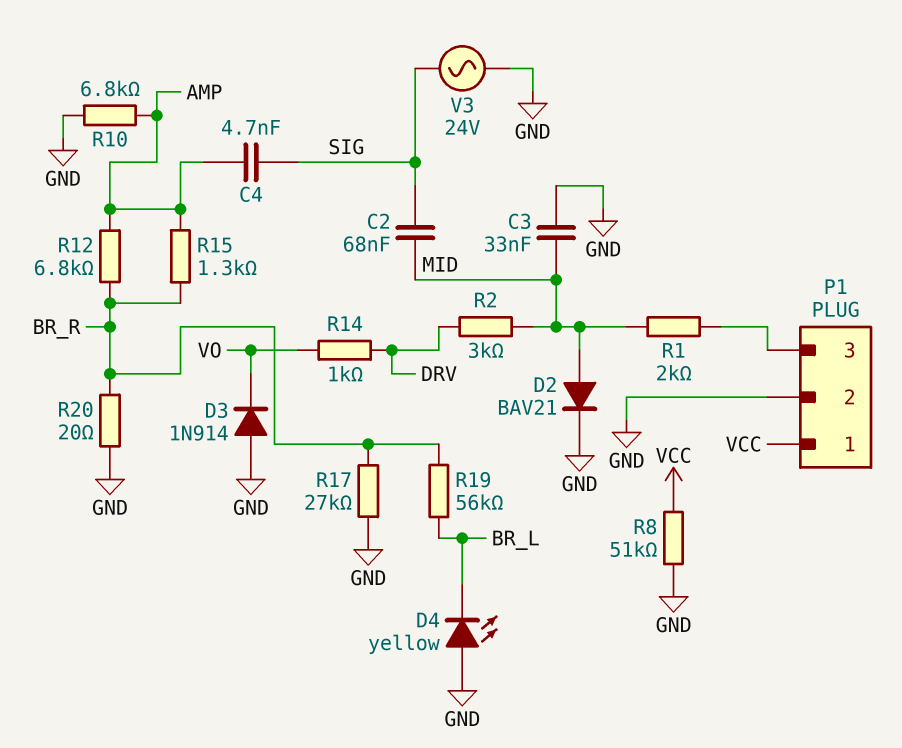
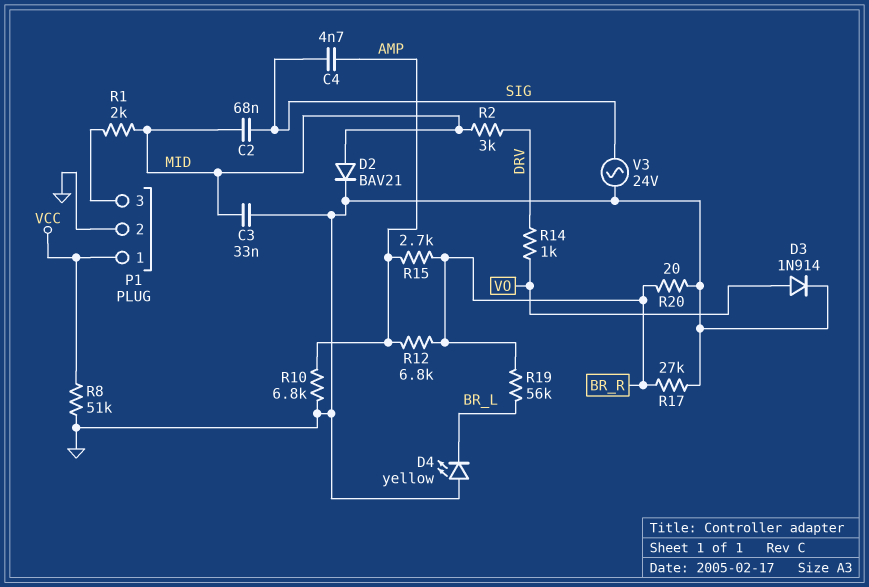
D3: diode 1N914 (A GND, K VO) -> diode 1N914 (A VO, K GND)
R15: 1.3k (AMP, BR_R) -> 2.7k (AMP, BR_R)

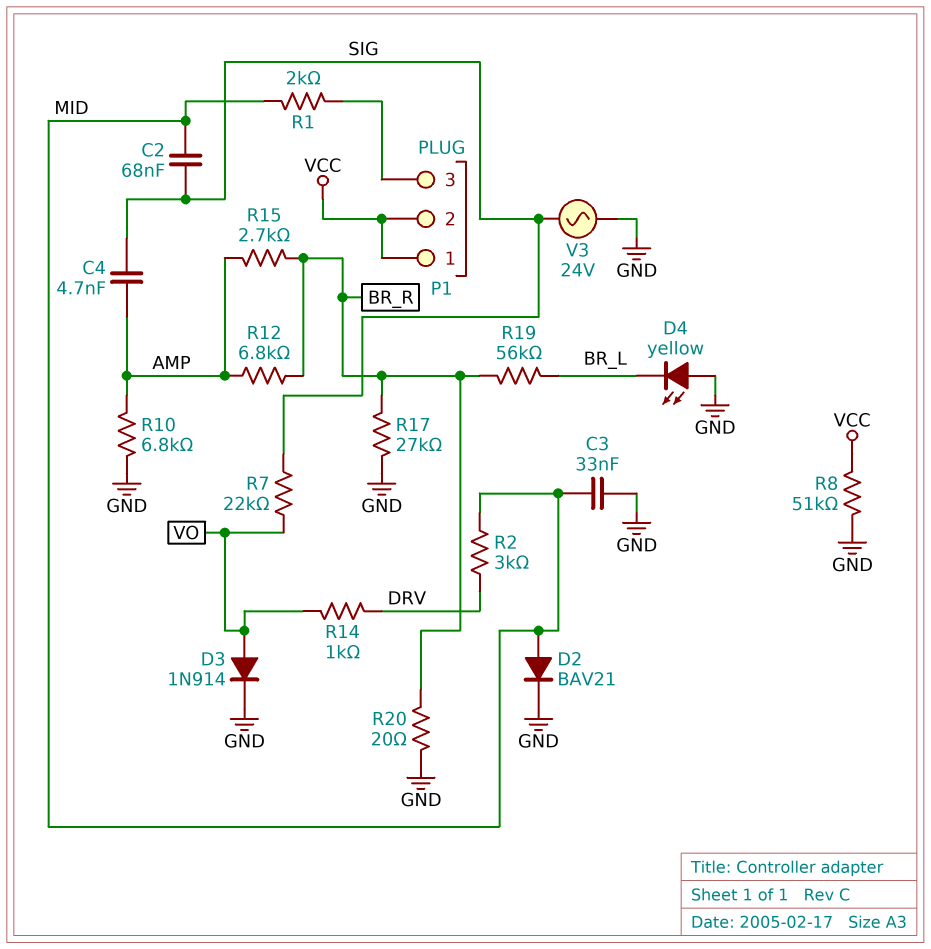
P1 pin 2: GND -> VCC
R7: none -> 22k (SIG, VO)

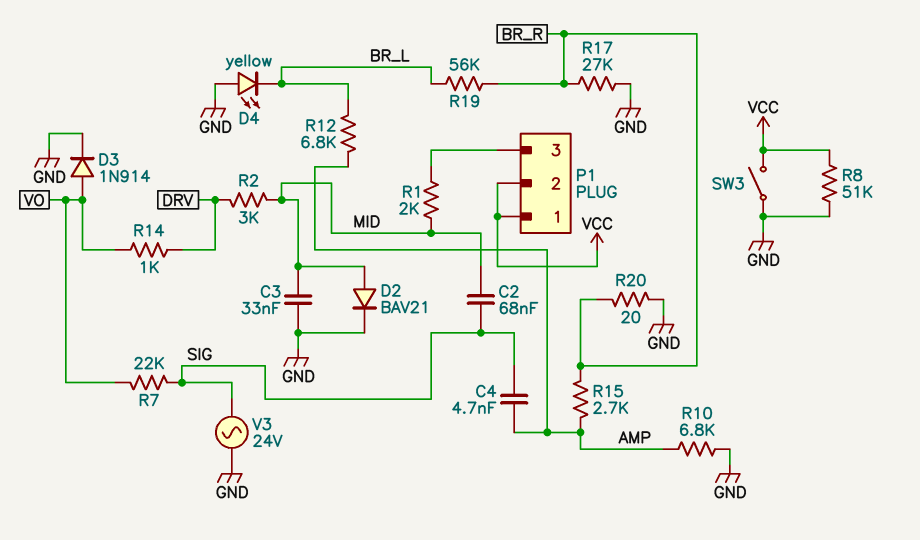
R12: 6.8k (AMP, BR_R) -> 6.8k (AMP, BR_L)
SW3: none -> switch (GND, VCC)

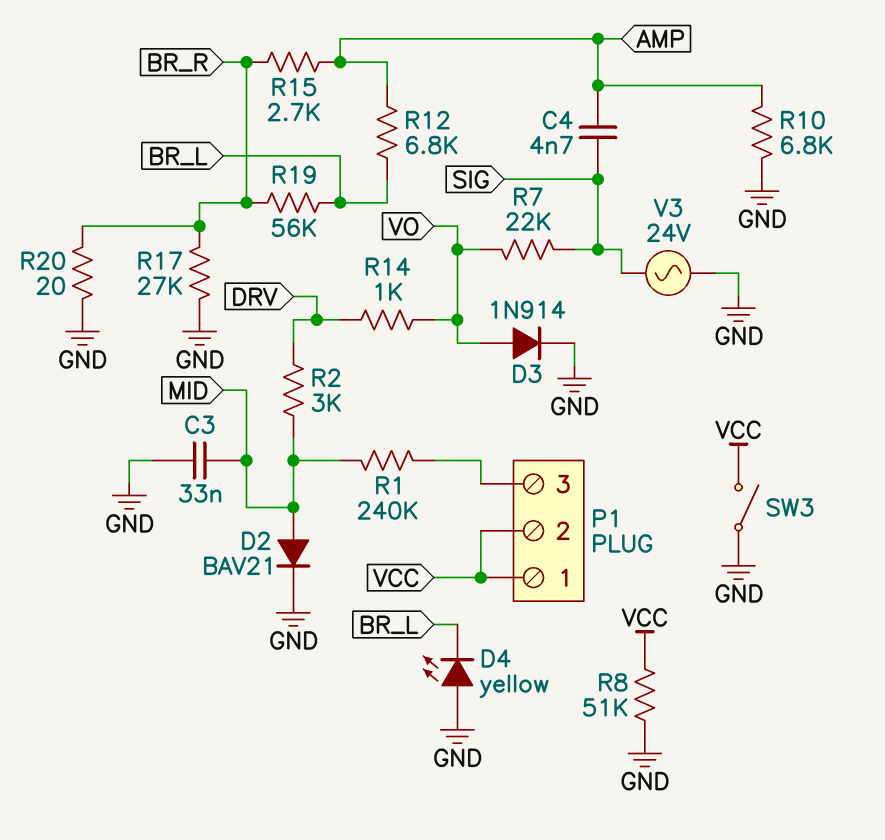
C2: 68nF (MID, SIG) -> none
R1: 2k (MID, P1/3) -> 240k (MID, P1/3)

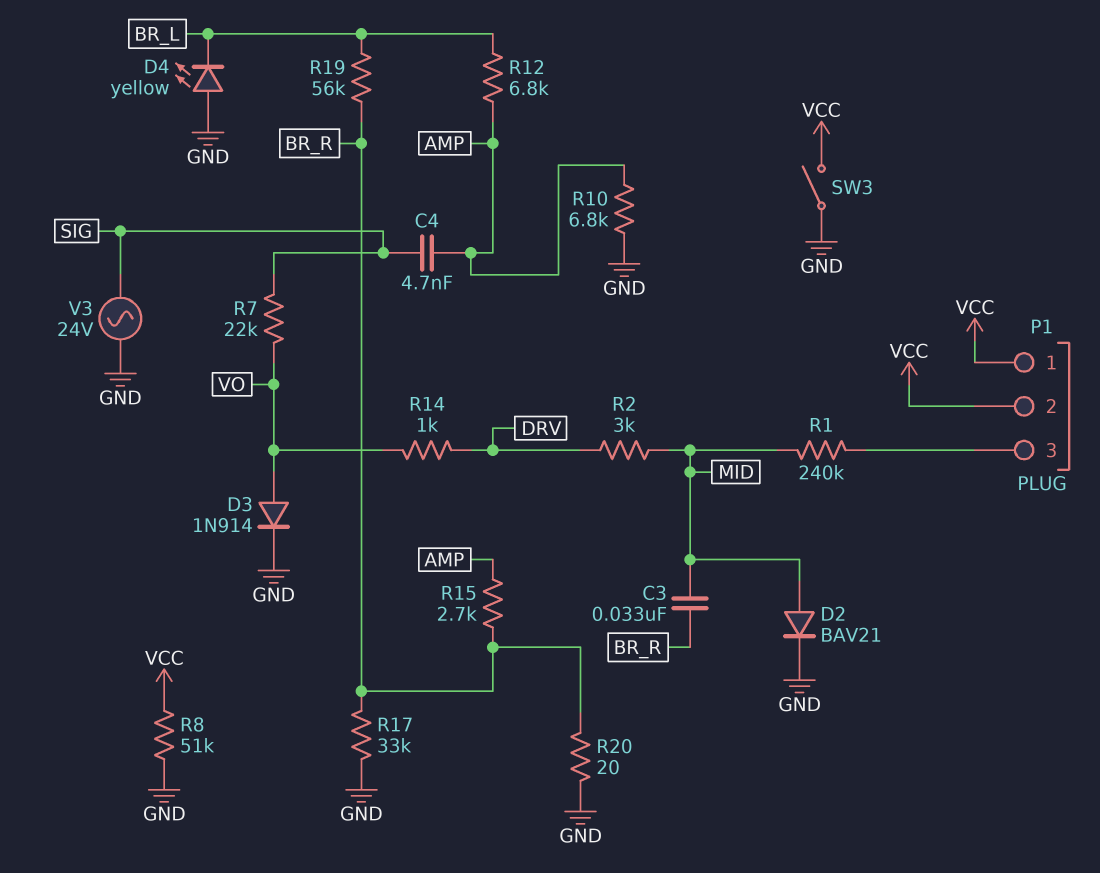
C3: 33nF (GND, MID) -> 33nF (BR_R, MID)
R17: 27k (BR_R, GND) -> 33k (BR_R, GND)

